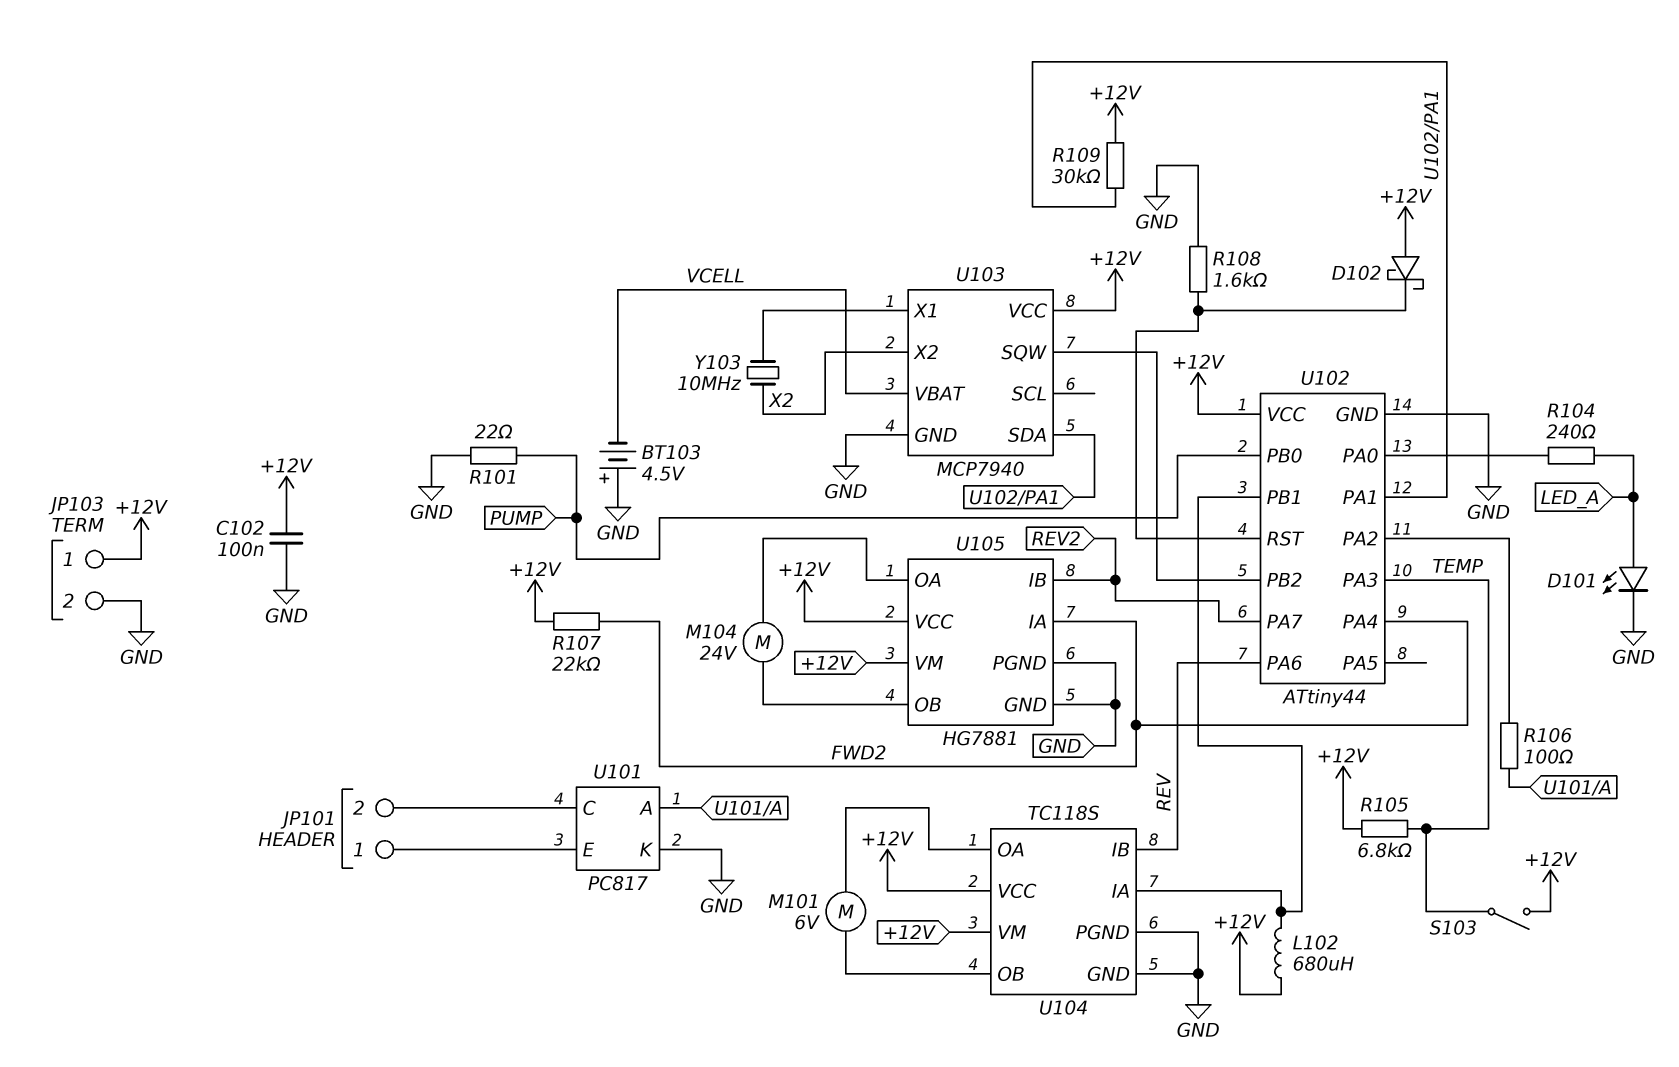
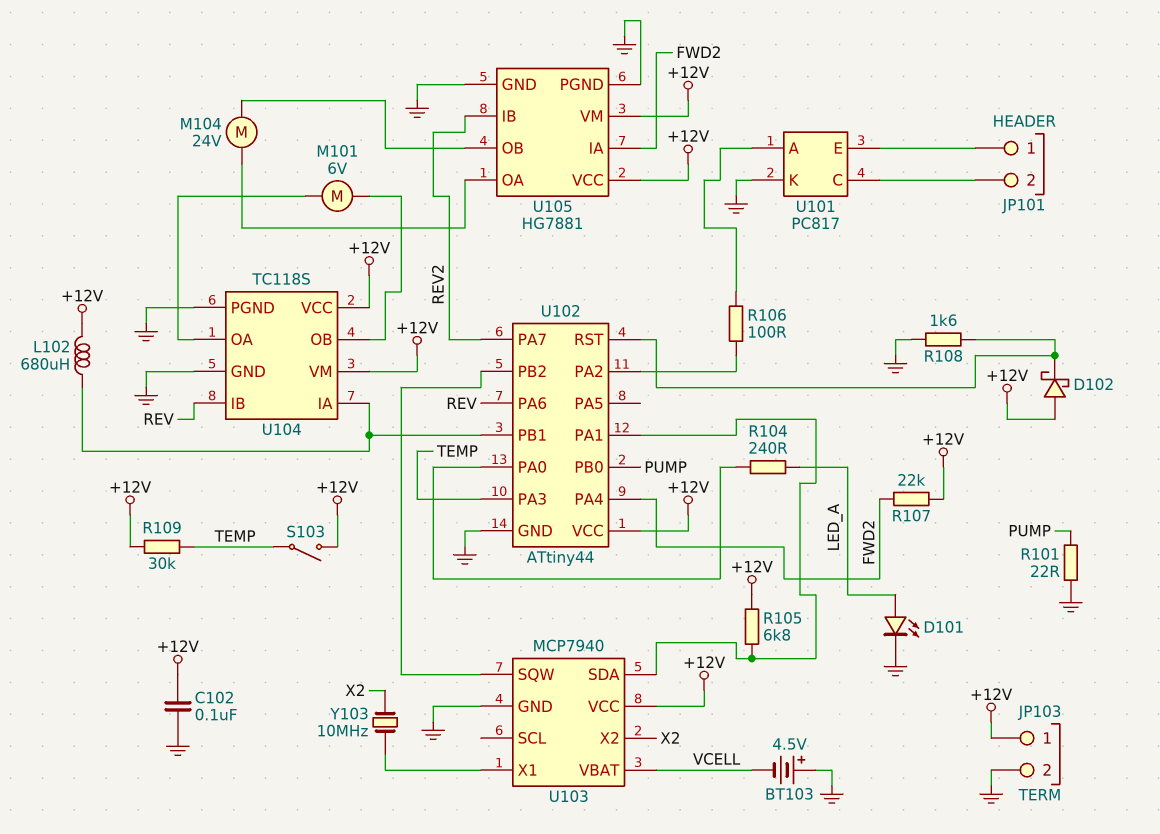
R105: 6.8k (+12V, TEMP) -> 6.8k (+12V, U102/PA1)
R109: 30k (+12V, U102/PA1) -> 30k (+12V, TEMP)

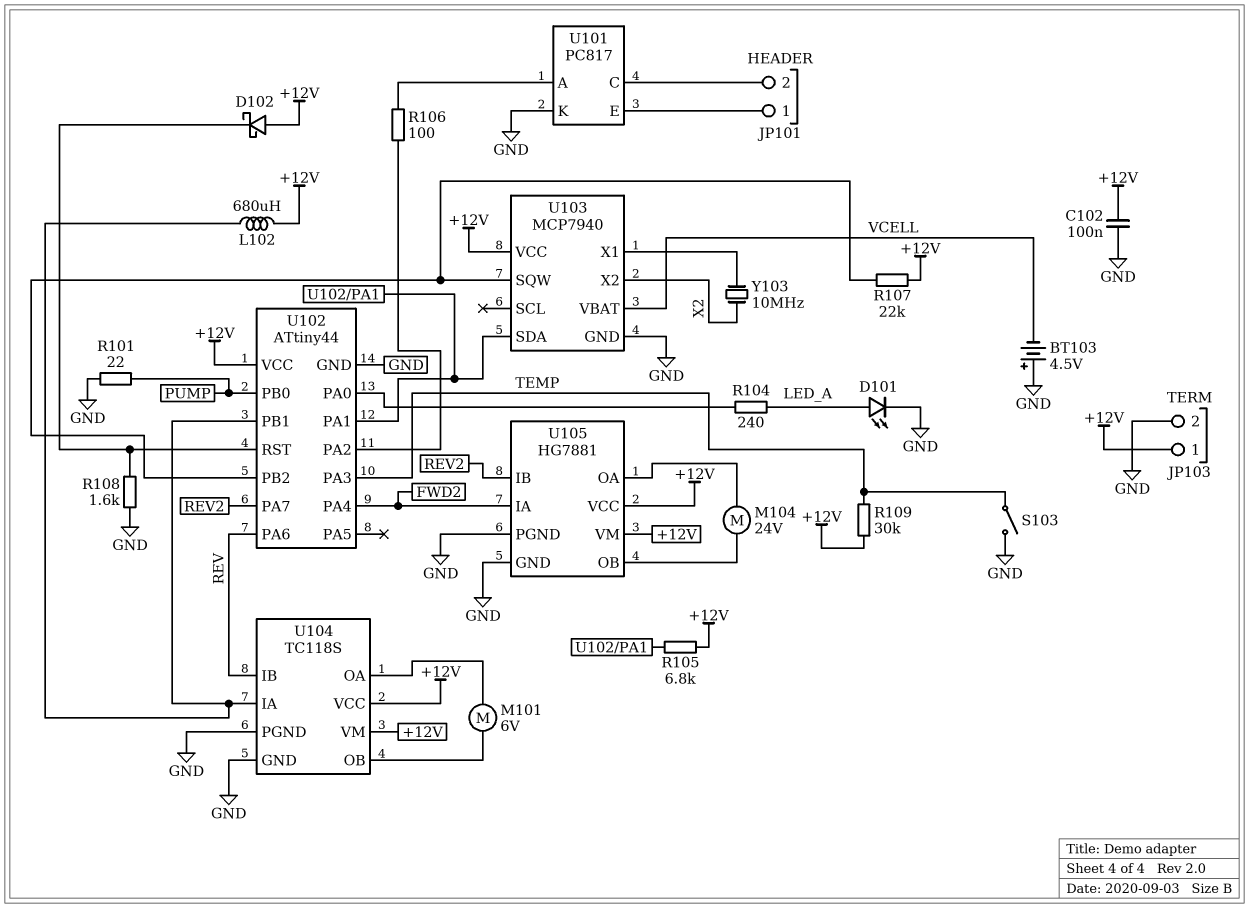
R107: 22k (+12V, FWD2) -> 22k (+12V, U102/PB2)
S103: switch (+12V, TEMP) -> switch (GND, TEMP)

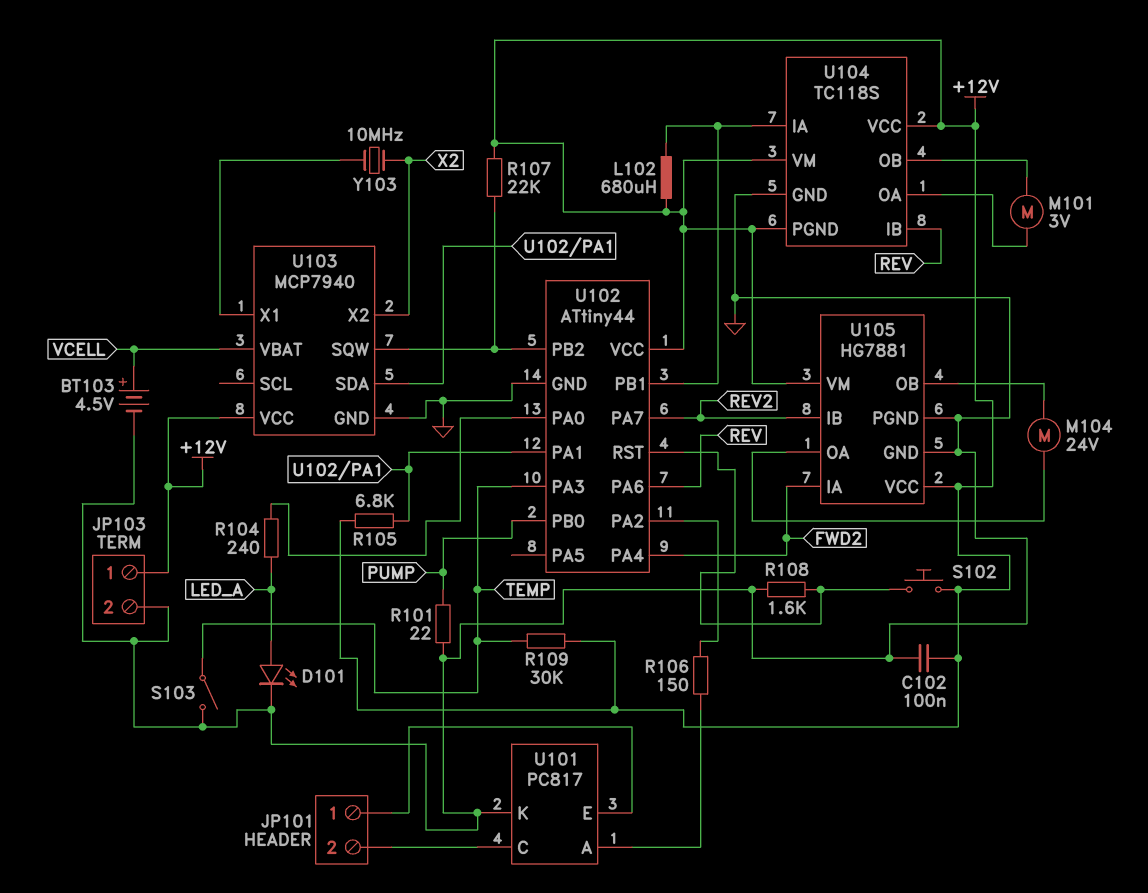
BT103: 4.5V (plus GND, minus VCELL) -> 4.5V (plus VCELL, minus GND)
D102: schottky (A +12V, K U102/RST) -> none
M101: motor 6V (U104/OA, U104/OB) -> motor 3V (U104/OA, U104/OB)
R106: 100 (U101/A, U102/PA2) -> 150 (U101/A, U102/PA2)
S102: none -> button (+12V, U102/RST)
U104 pin PGND: GND -> +12V

